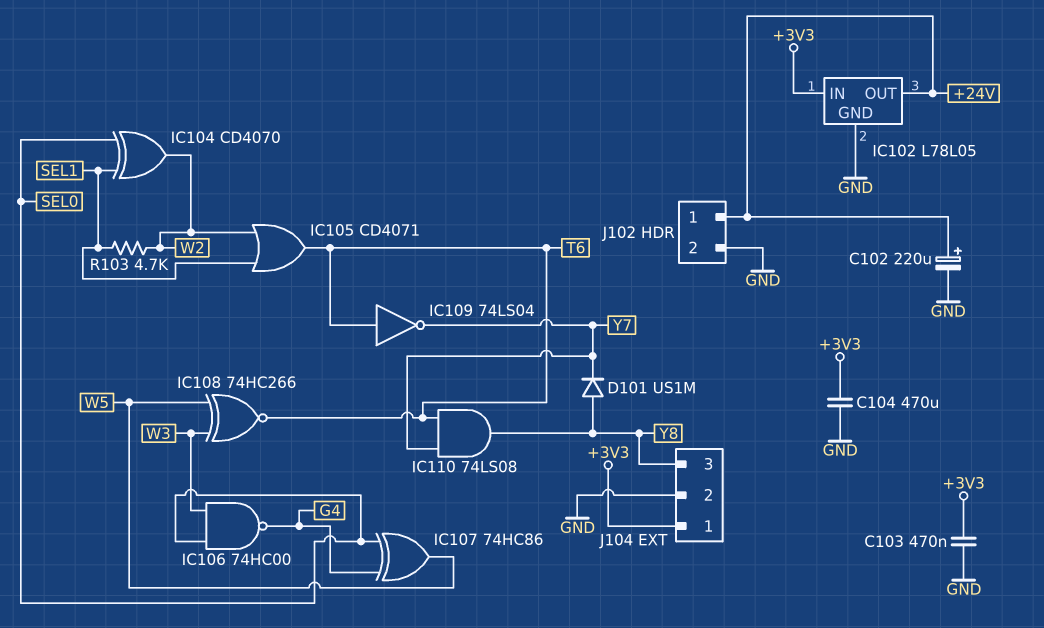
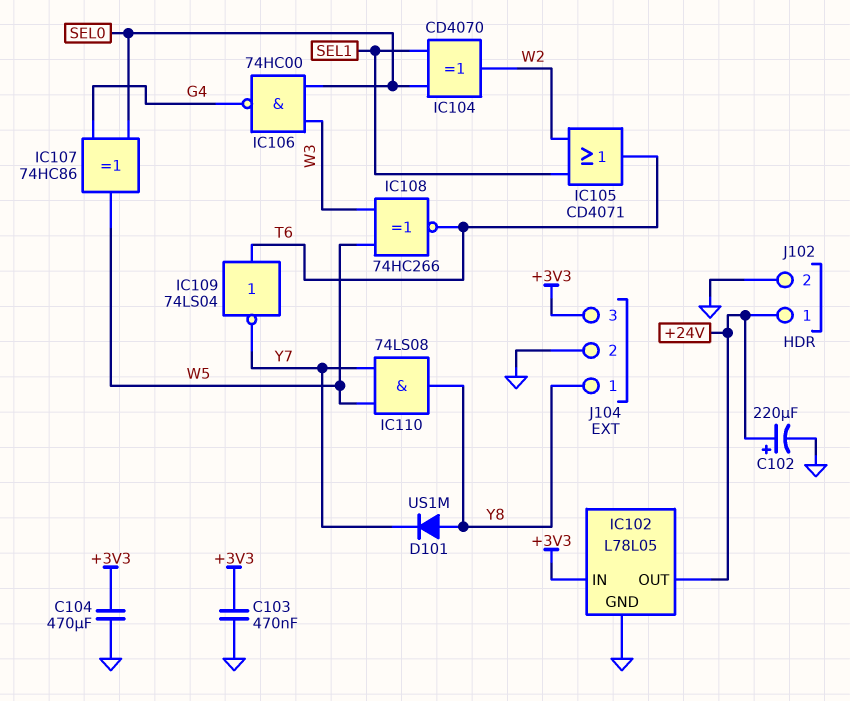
IC110: AND 74LS08 (in T6, in Y7, out Y8) -> AND 74LS08 (in W5, in Y7, out Y8)
J104 pin 1: +3V3 -> Y8
J104 pin 3: Y8 -> +3V3
R103: 4.7k (SEL1, W2) -> none

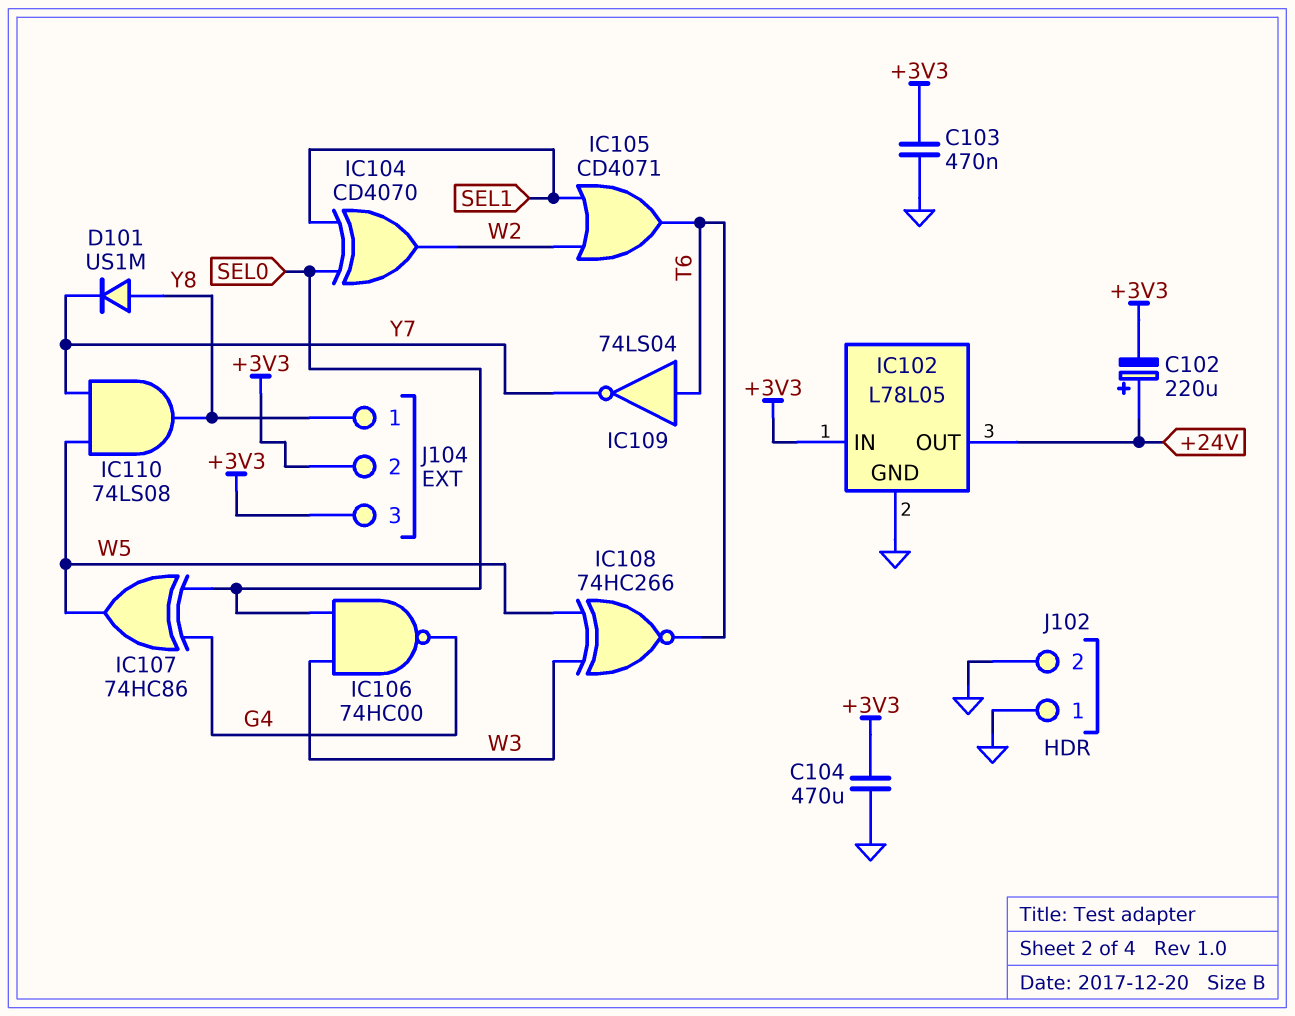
C102: 220uF (plus +24V, minus GND) -> 220uF (plus +24V, minus +3V3)
J102 pin 1: +24V -> GND
J104 pin 2: GND -> +3V3

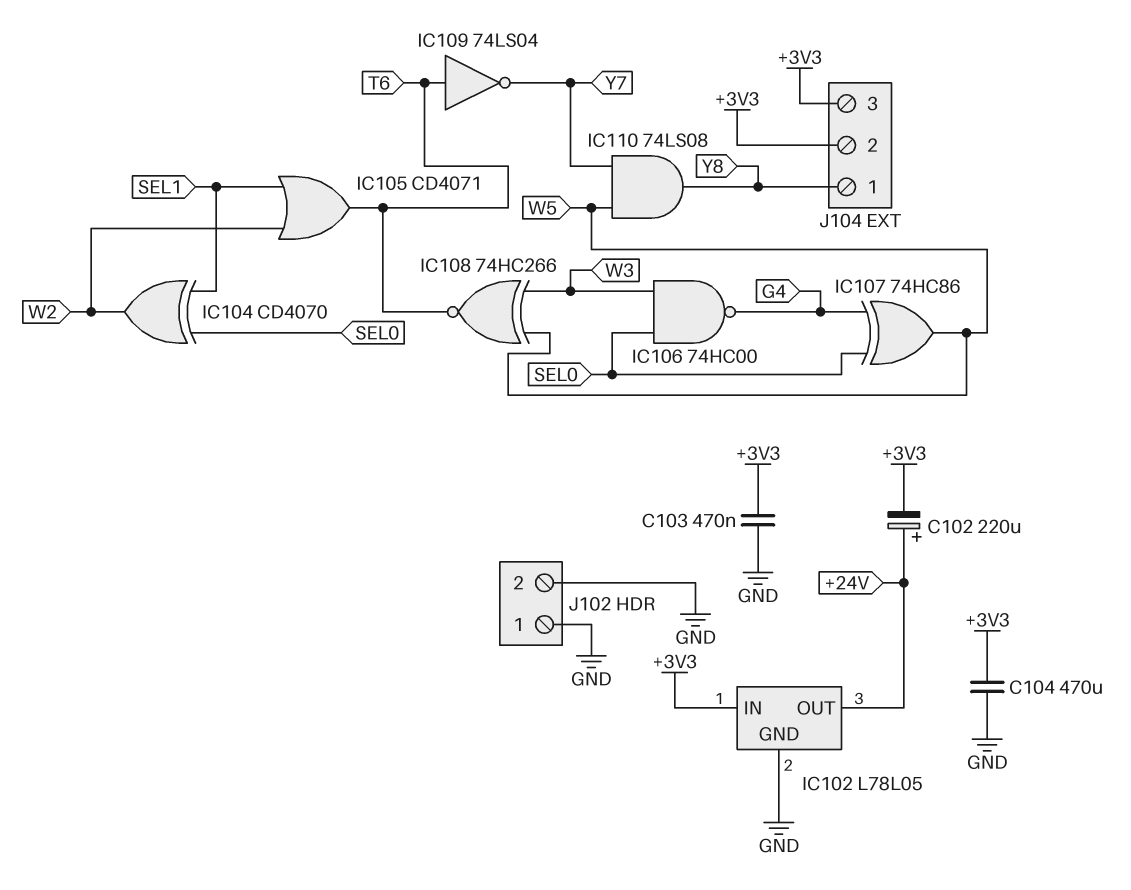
D101: diode US1M (A Y8, K Y7) -> none

